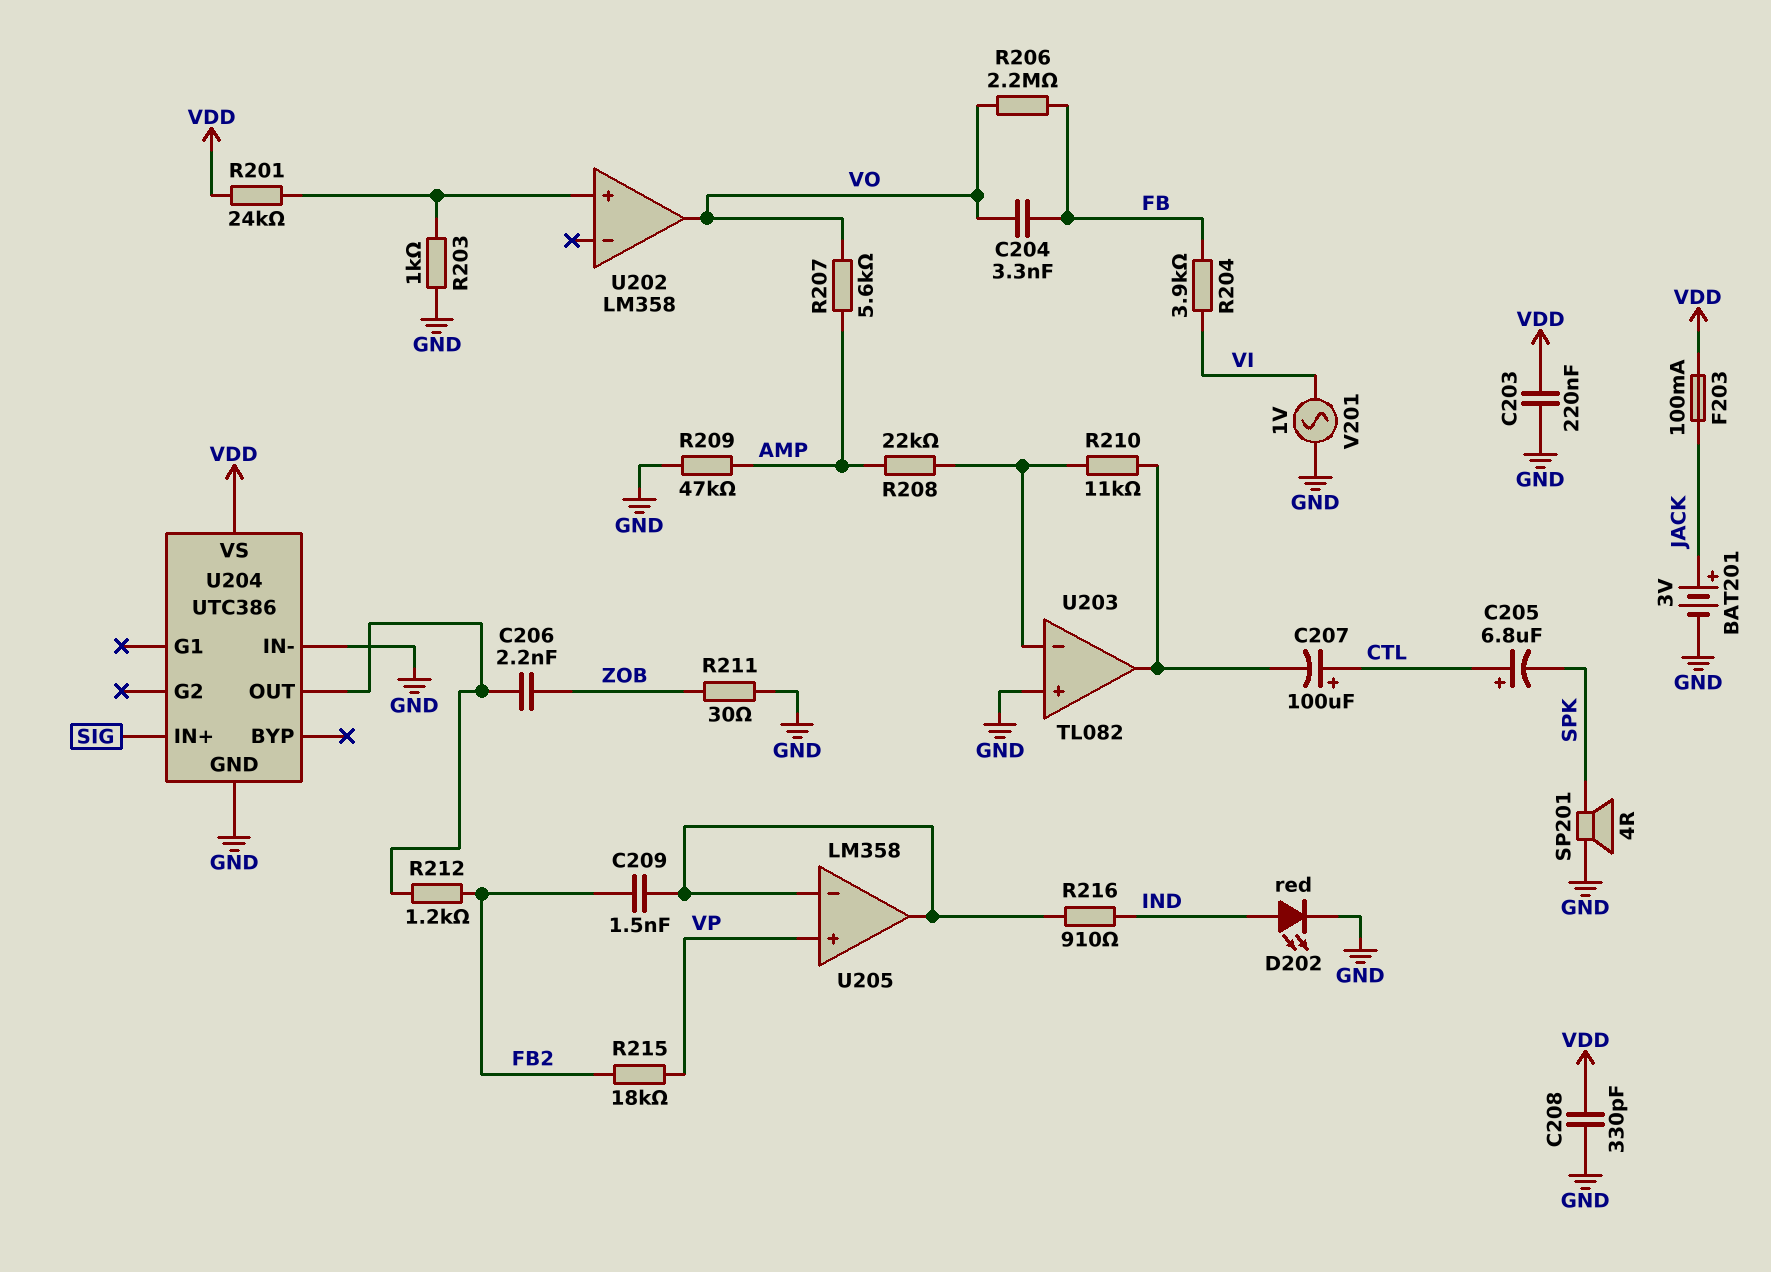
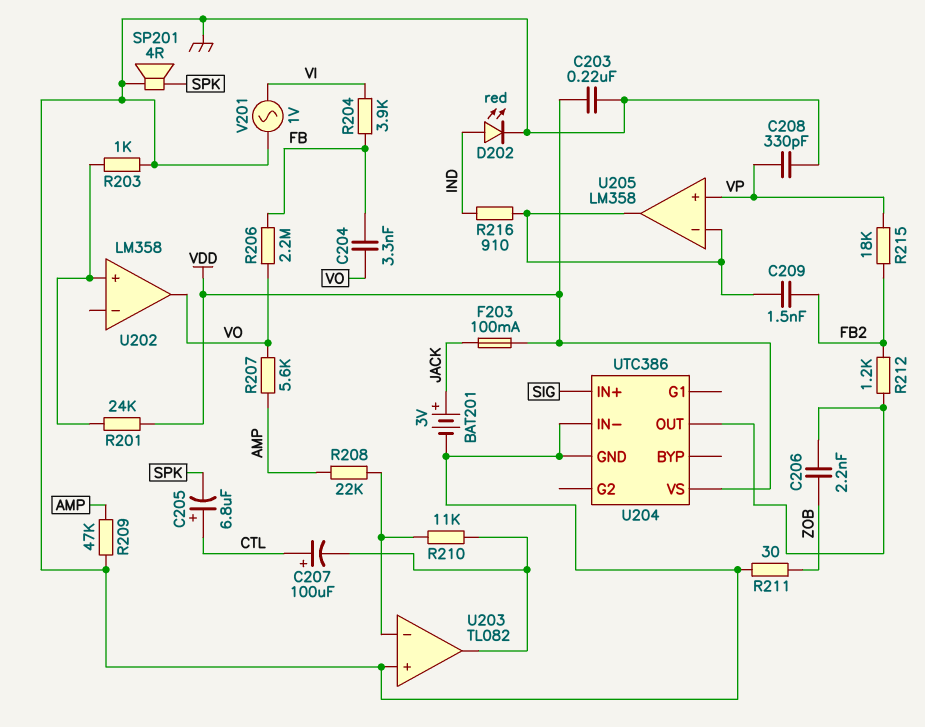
C208: 330pF (GND, VDD) -> 330pF (GND, VP)

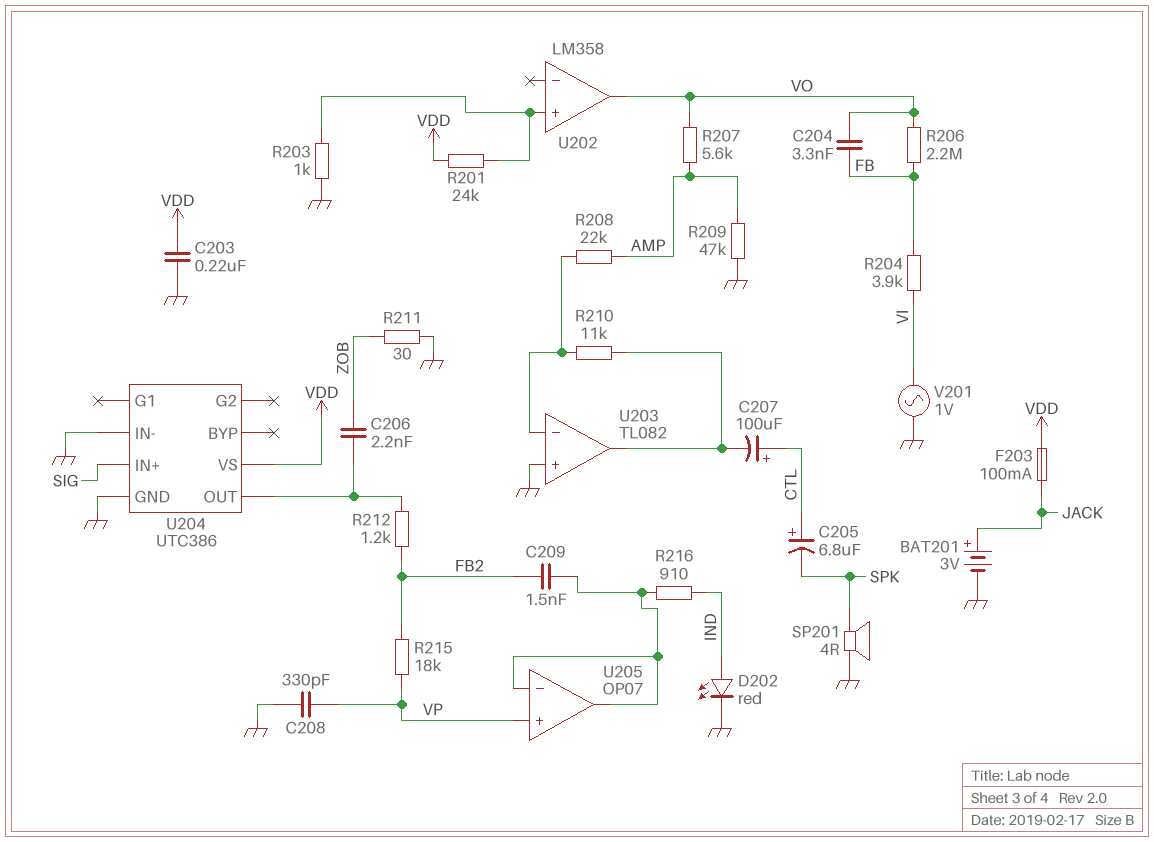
U205: LM358 -> OP07

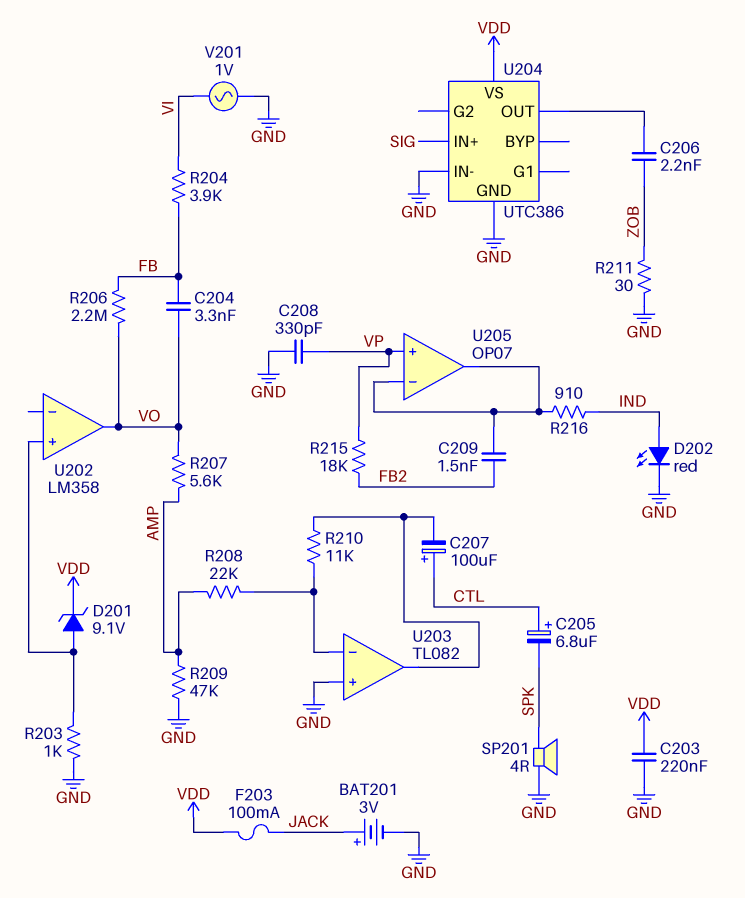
D201: none -> zener 9.1V (A U202/in+, K VDD)
R201: 24k (U202/in+, VDD) -> none
R212: 1.2k (FB2, U204/OUT) -> none

